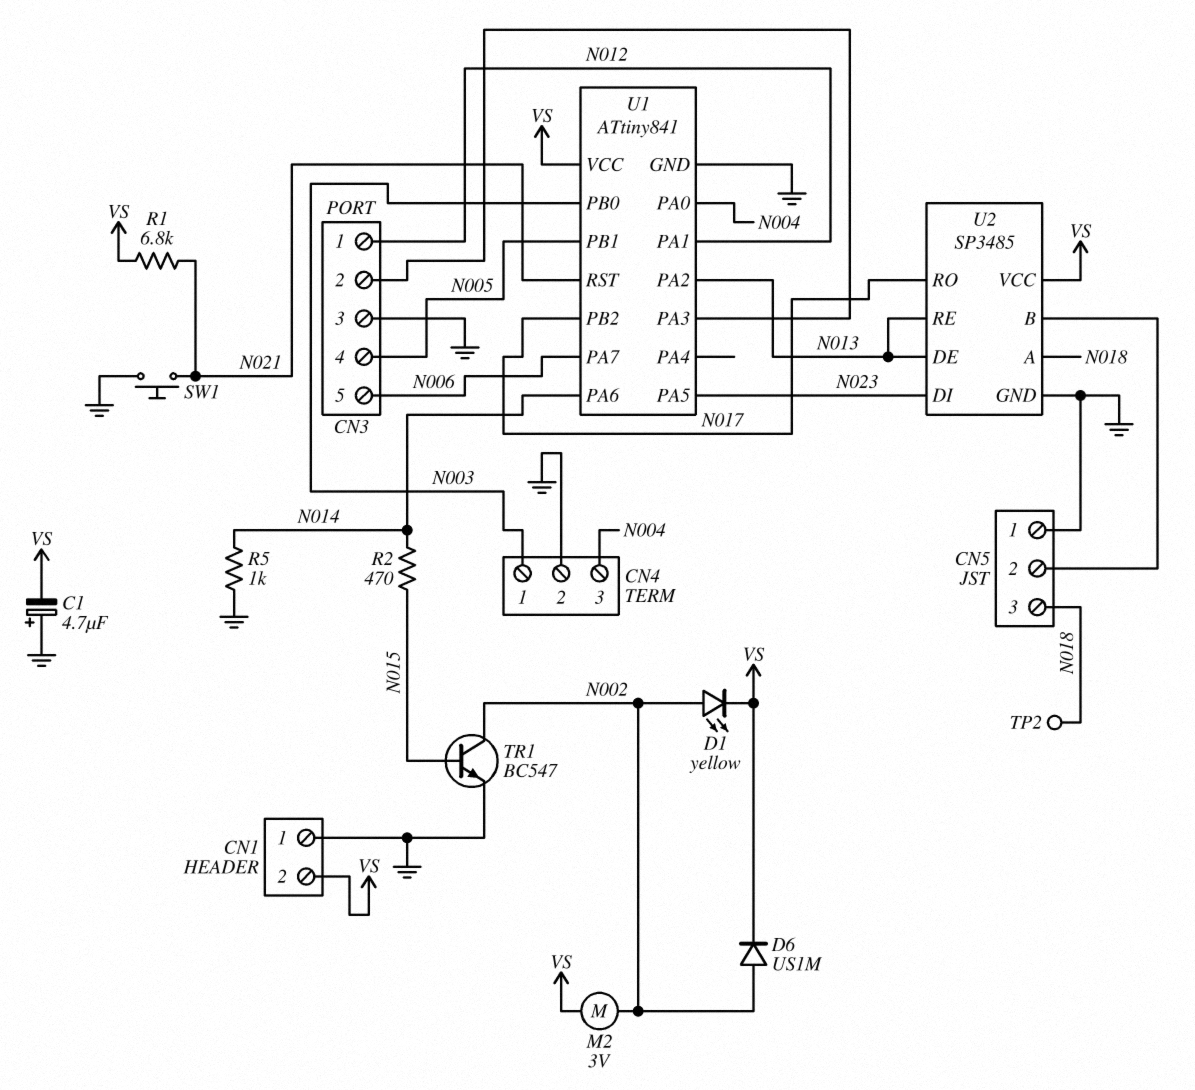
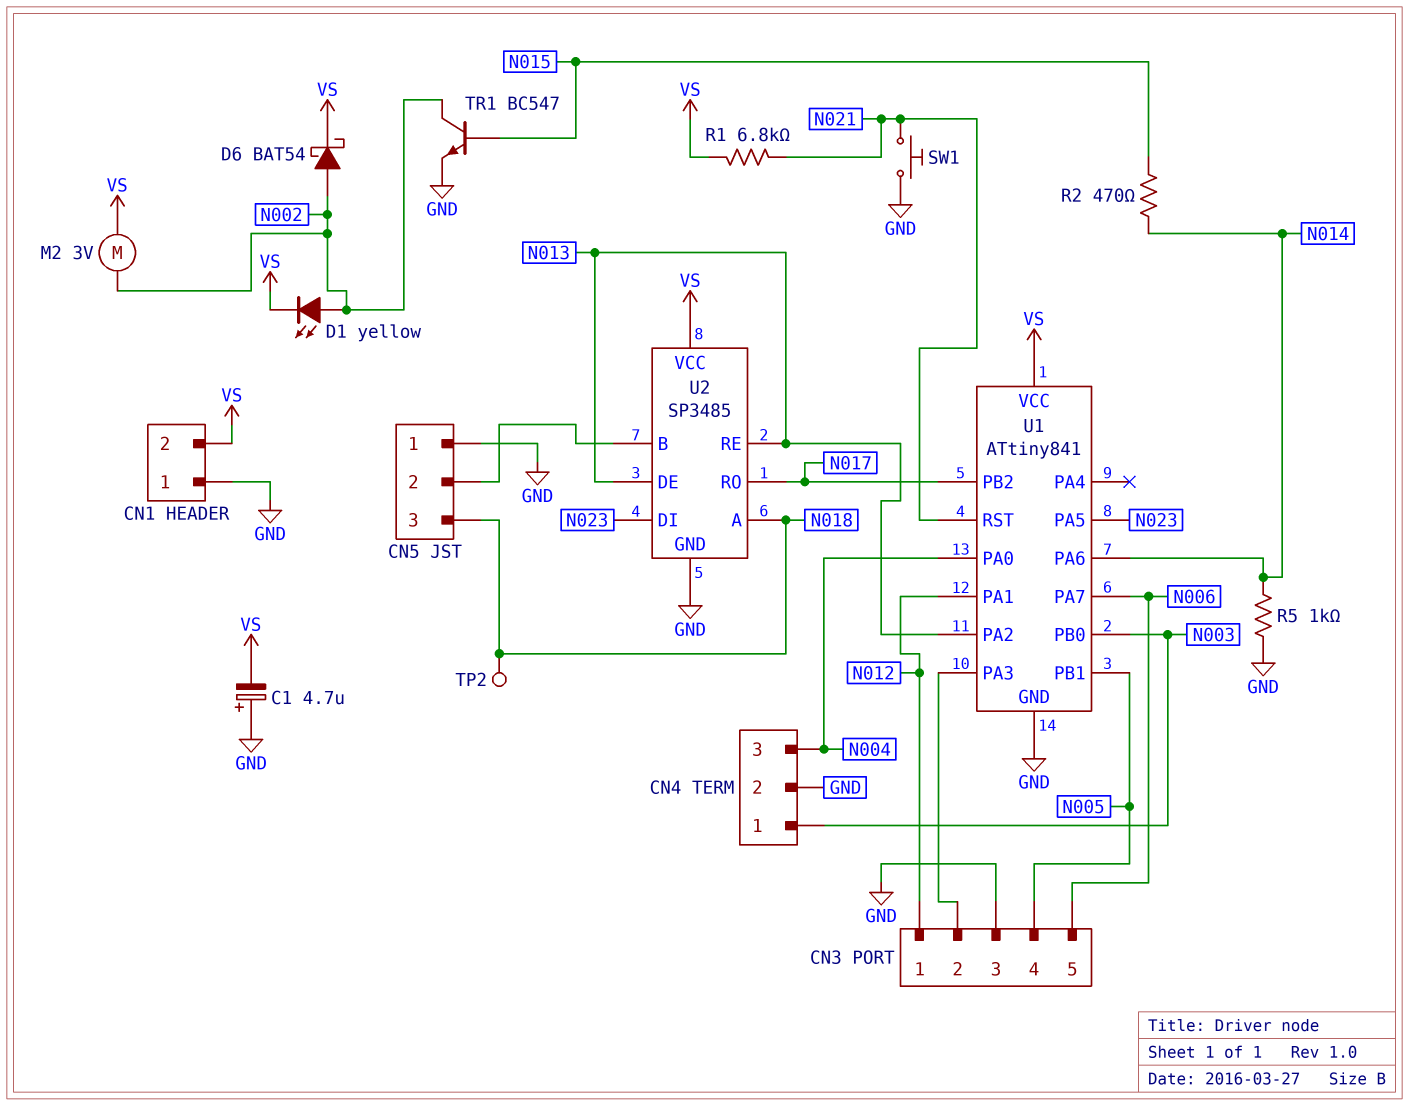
D6: diode US1M (A N002, K VS) -> schottky BAT54 (A N002, K VS)

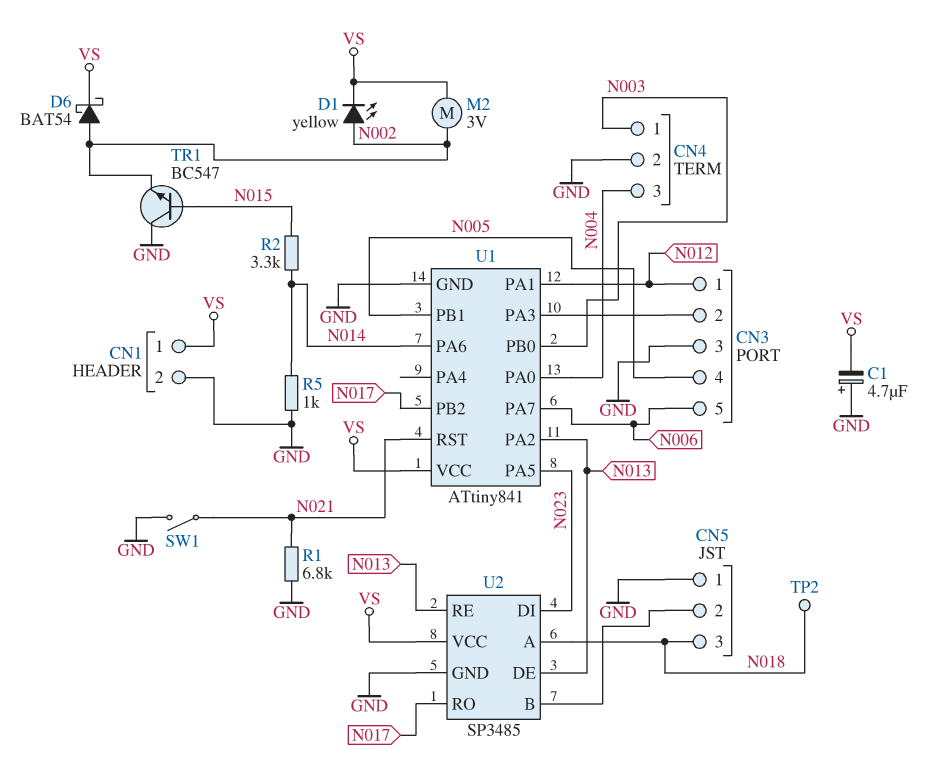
CN1 pin 1: GND -> VS
CN1 pin 2: VS -> GND
R1: 6.8k (N021, VS) -> 6.8k (GND, N021)
R2: 470 (N014, N015) -> 3.3k (N014, N015)
SW1: button (GND, N021) -> switch (GND, N021)
TR1: NPN BC547 (B N015, C N002, E GND) -> NPN BC547 (B N015, C GND, E N002)

